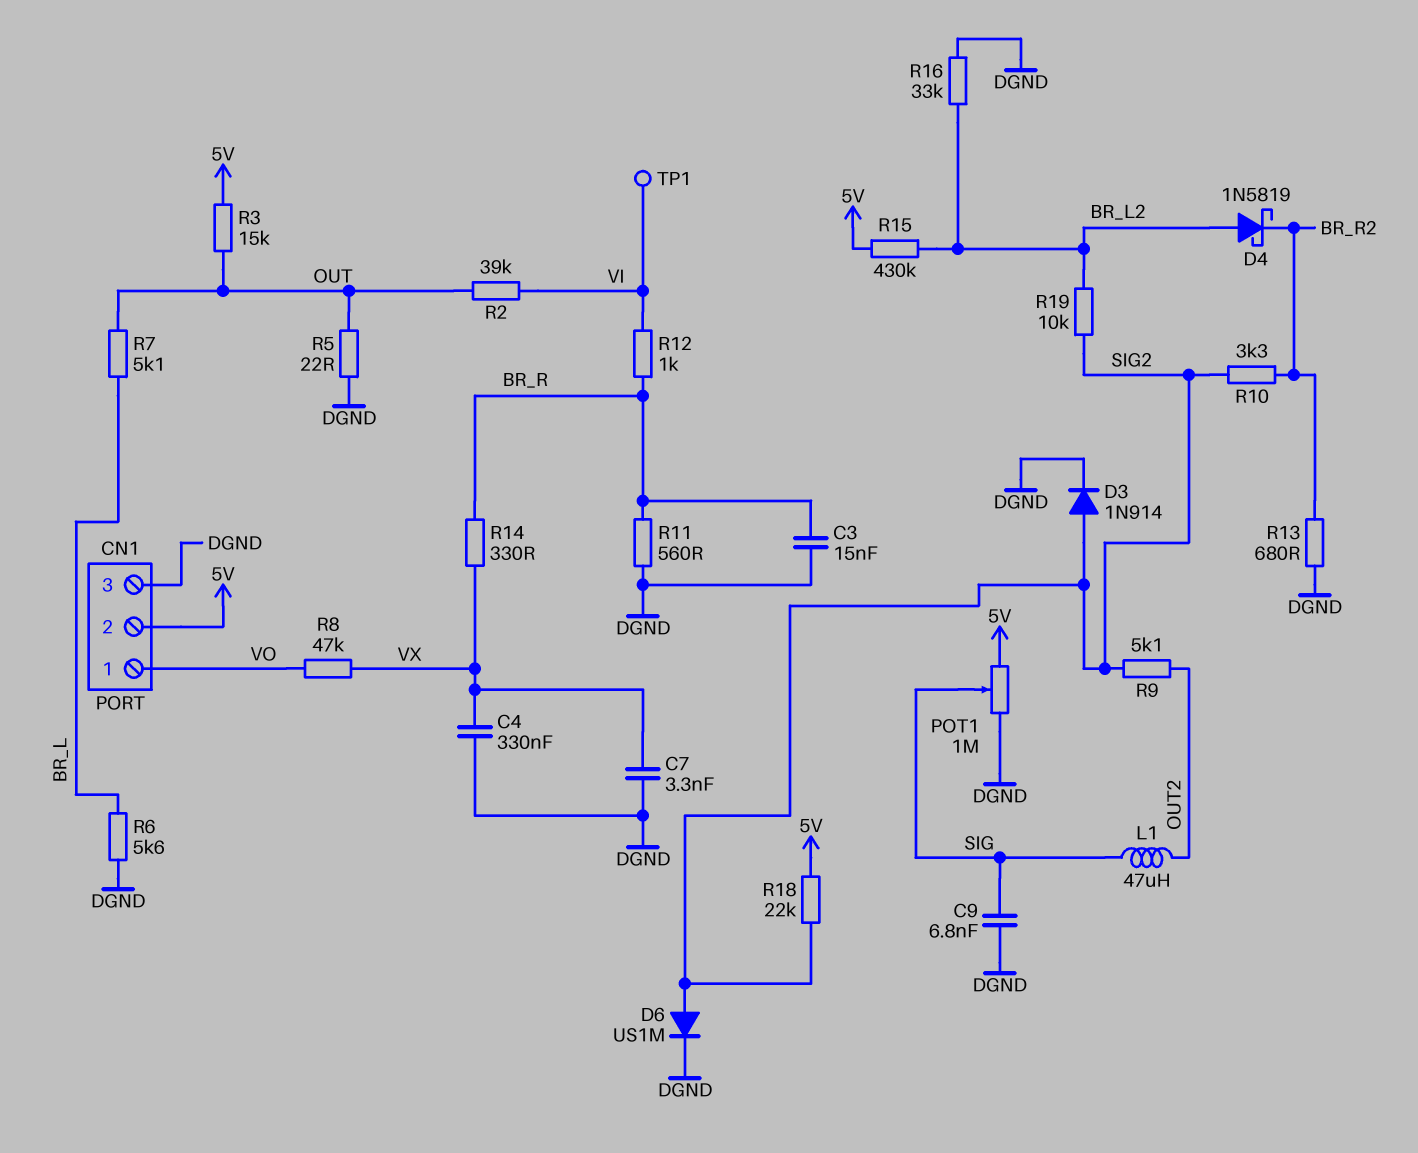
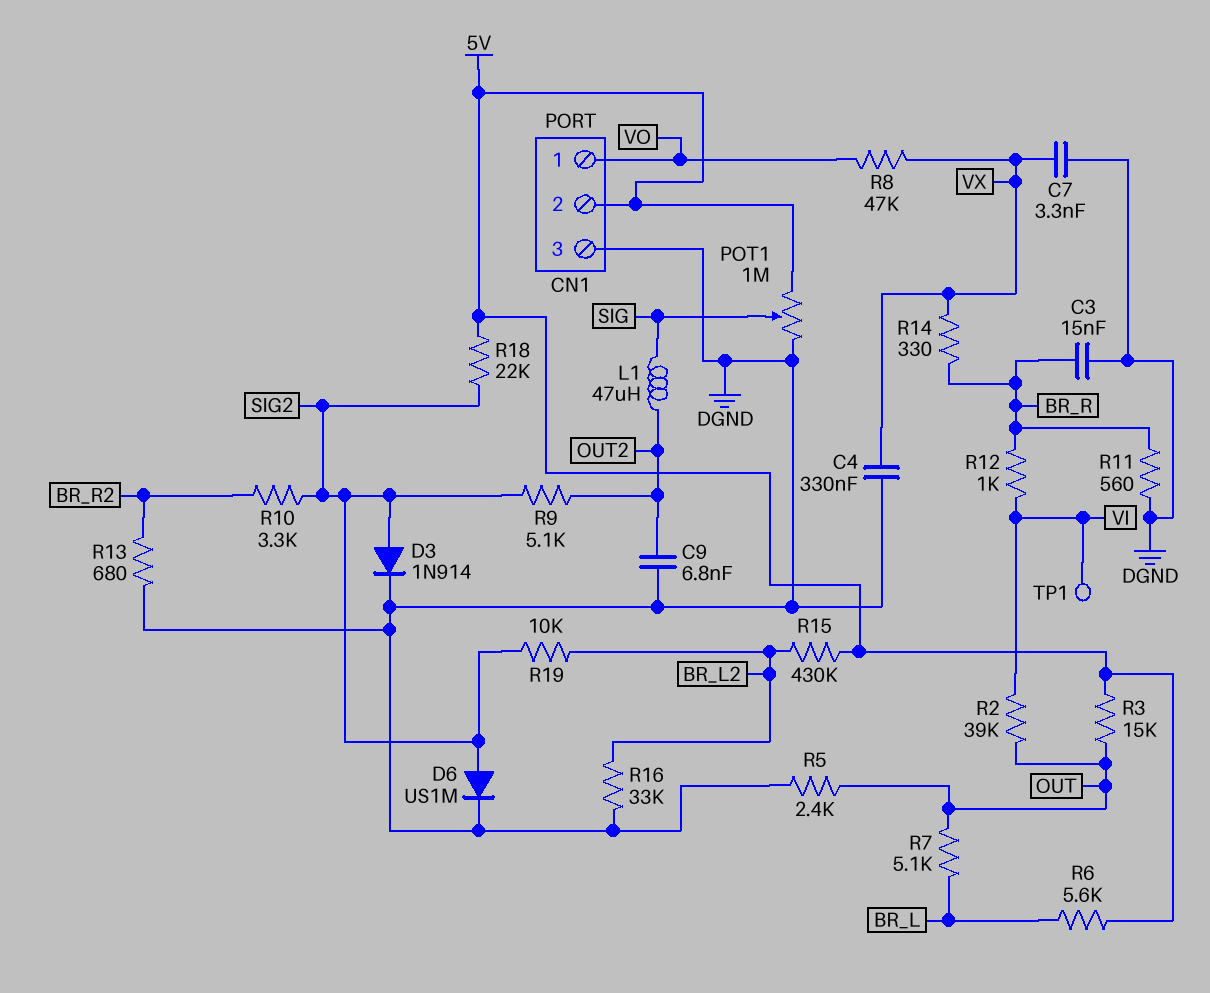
C9: 6.8nF (DGND, SIG) -> 6.8nF (DGND, OUT2)
D4: schottky 1N5819 (A BR_L2, K BR_R2) -> none
R5: 22 (DGND, OUT) -> 2.4k (DGND, OUT)
R6: 5.6k (BR_L, DGND) -> 5.6k (5V, BR_L)

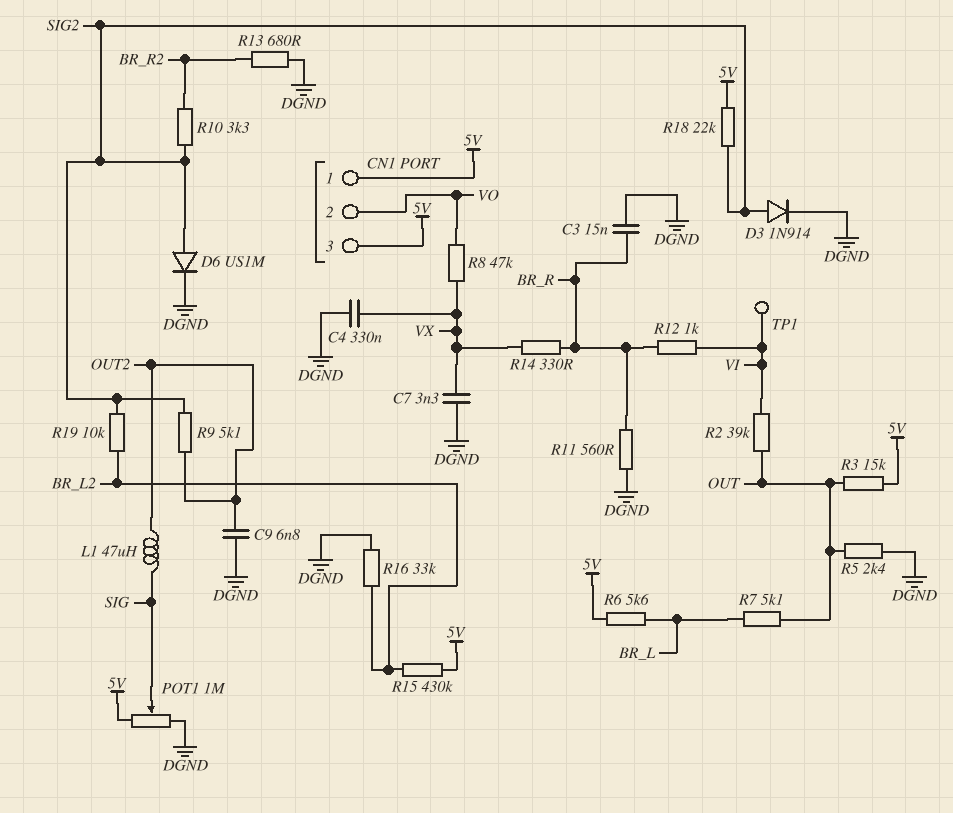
CN1 pin 1: VO -> 5V
CN1 pin 2: 5V -> VO
CN1 pin 3: DGND -> 5V

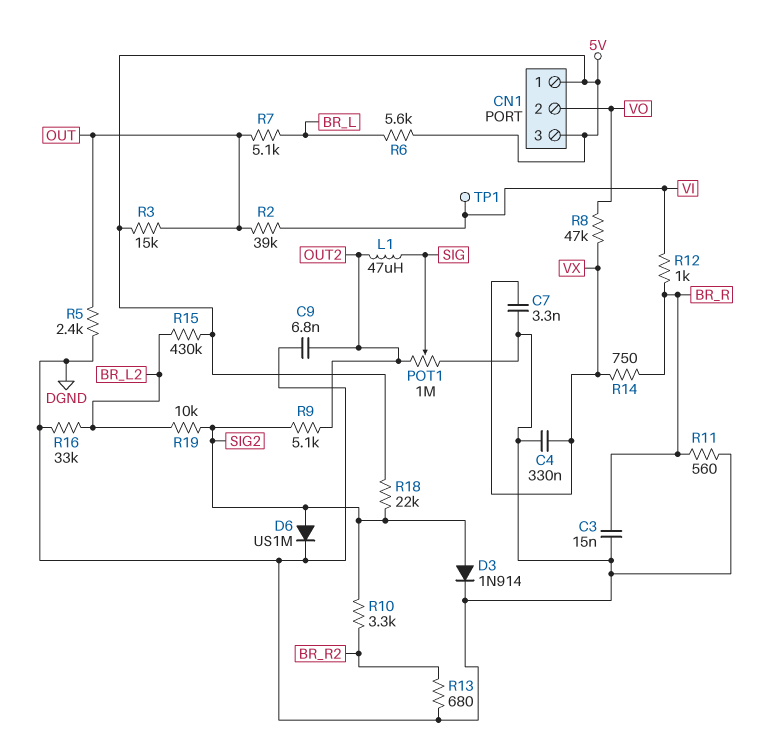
POT1: 1M (5V, DGND, wiper SIG) -> 1M (DGND, OUT2, wiper SIG)
R14: 330 (BR_R, VX) -> 750 (BR_R, VX)

